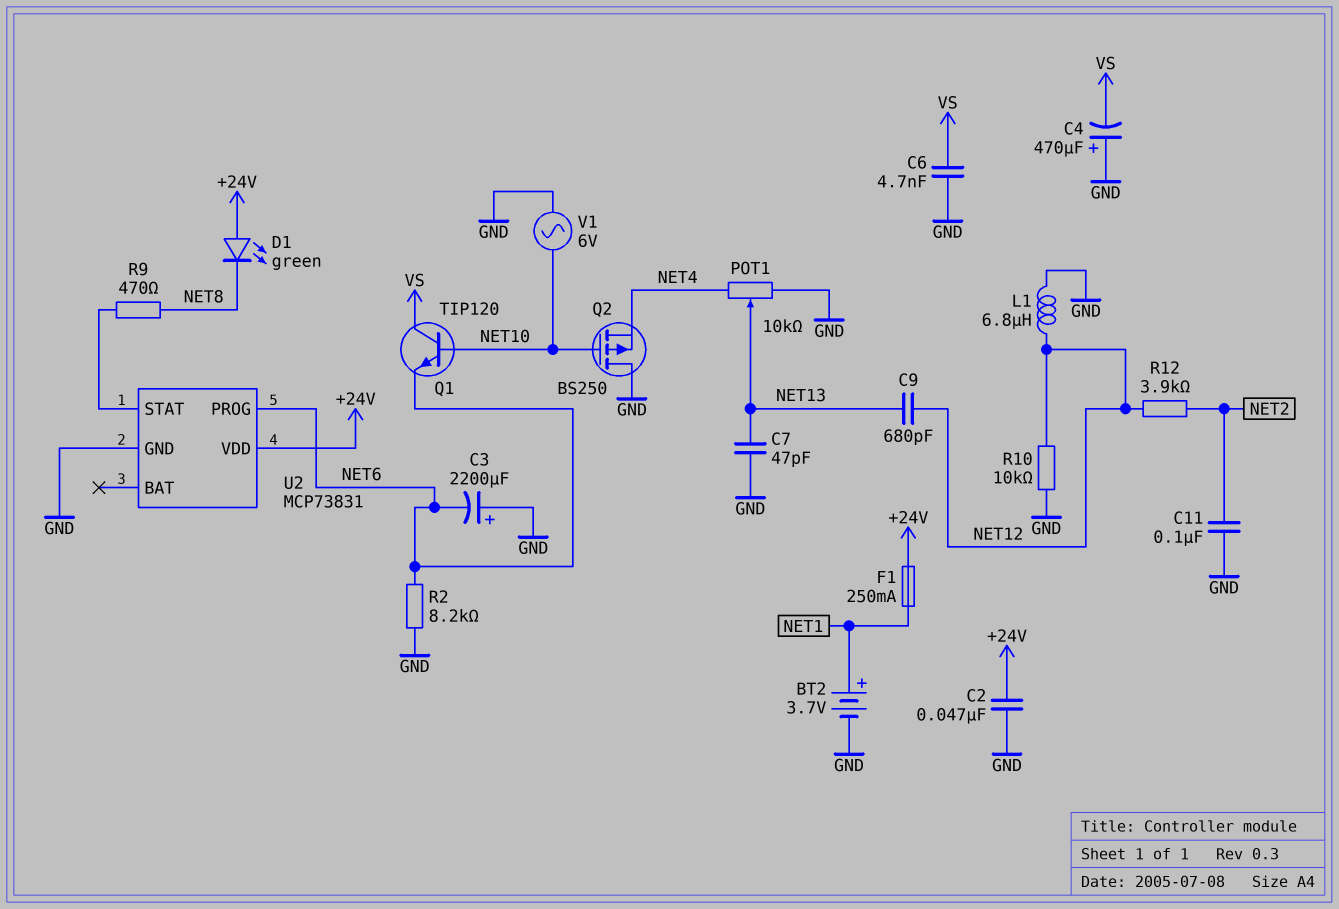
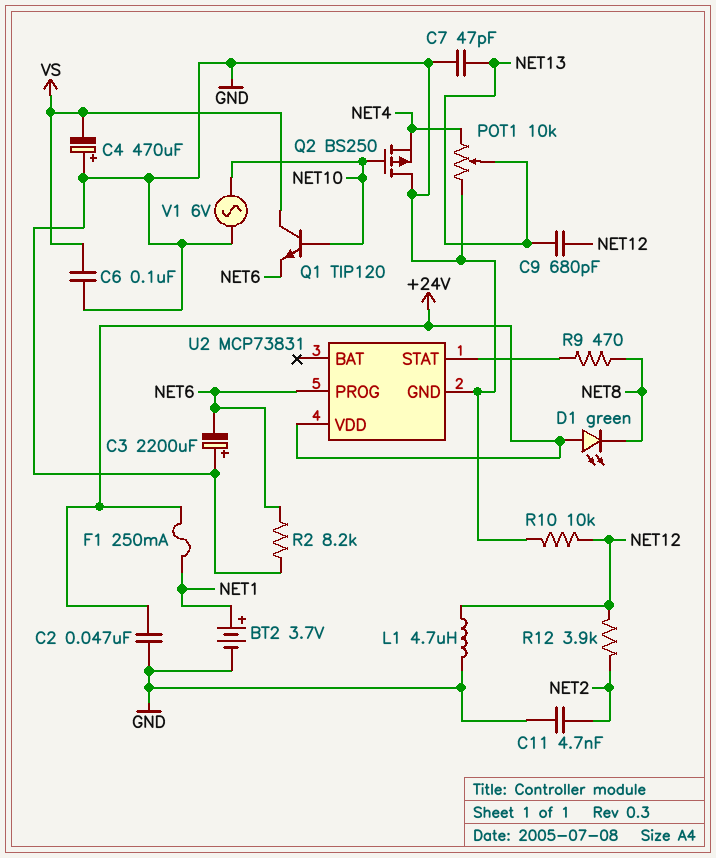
C6: 4.7nF (GND, VS) -> 100nF (GND, VS)
C11: 100nF (GND, NET2) -> 4.7nF (GND, NET2)
L1: 6.8uH (GND, NET12) -> 4.7uH (GND, NET12)

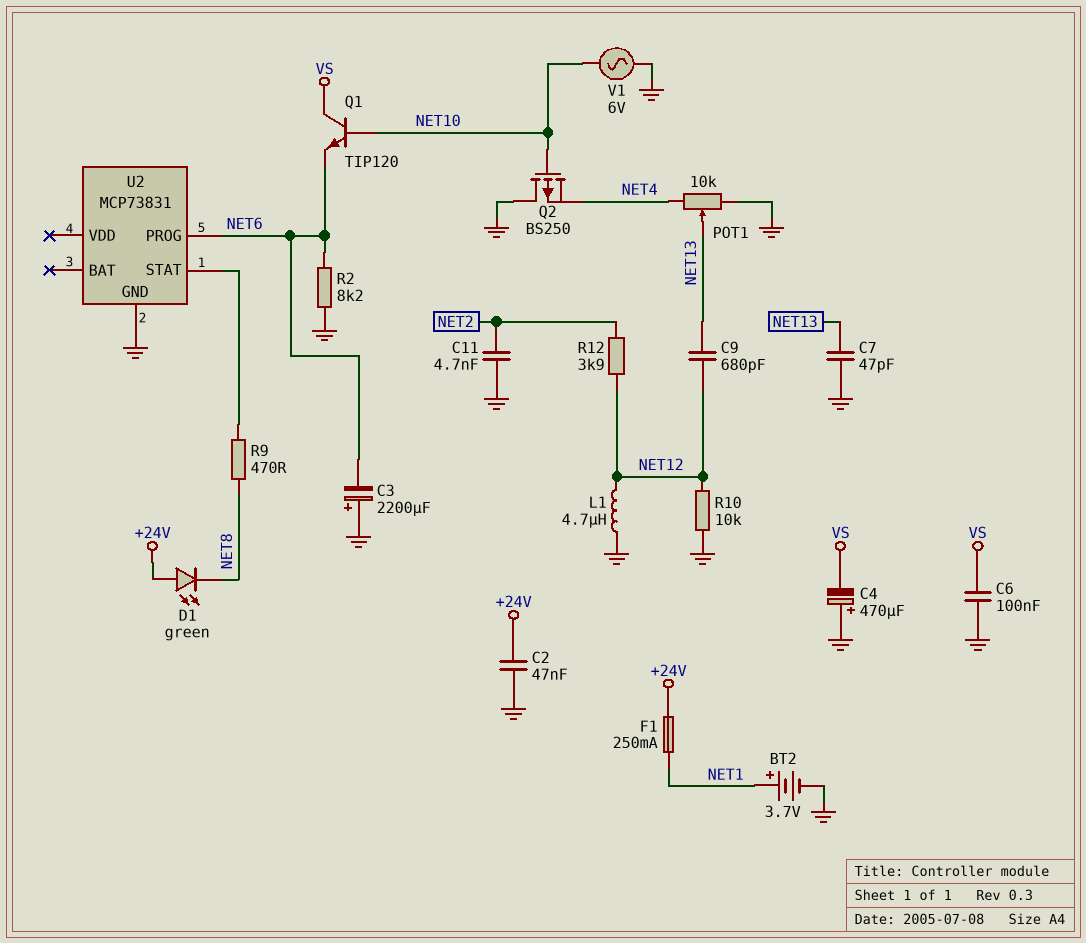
U2 pin VDD: +24V -> none

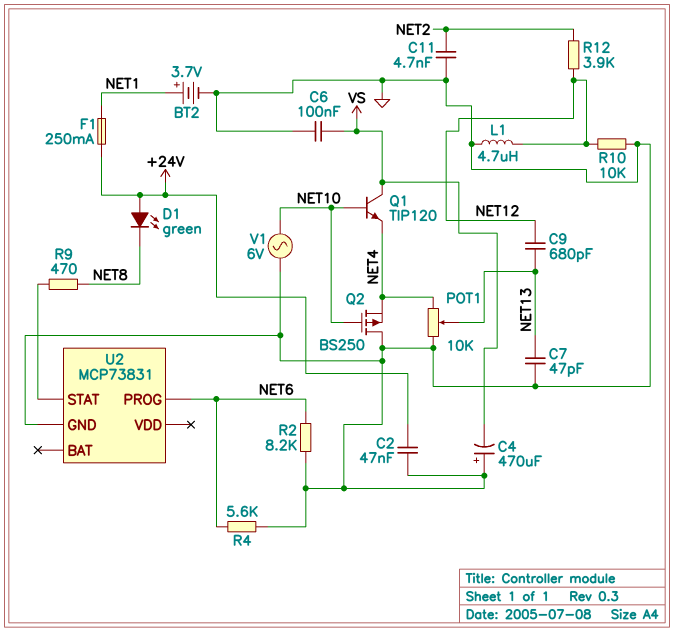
C3: 2200uF (plus GND, minus NET6) -> none
Q1: NPN TIP120 (B NET10, C VS, E NET6) -> NPN TIP120 (B NET10, C VS, E NET4)
R4: none -> 5.6k (GND, NET6)

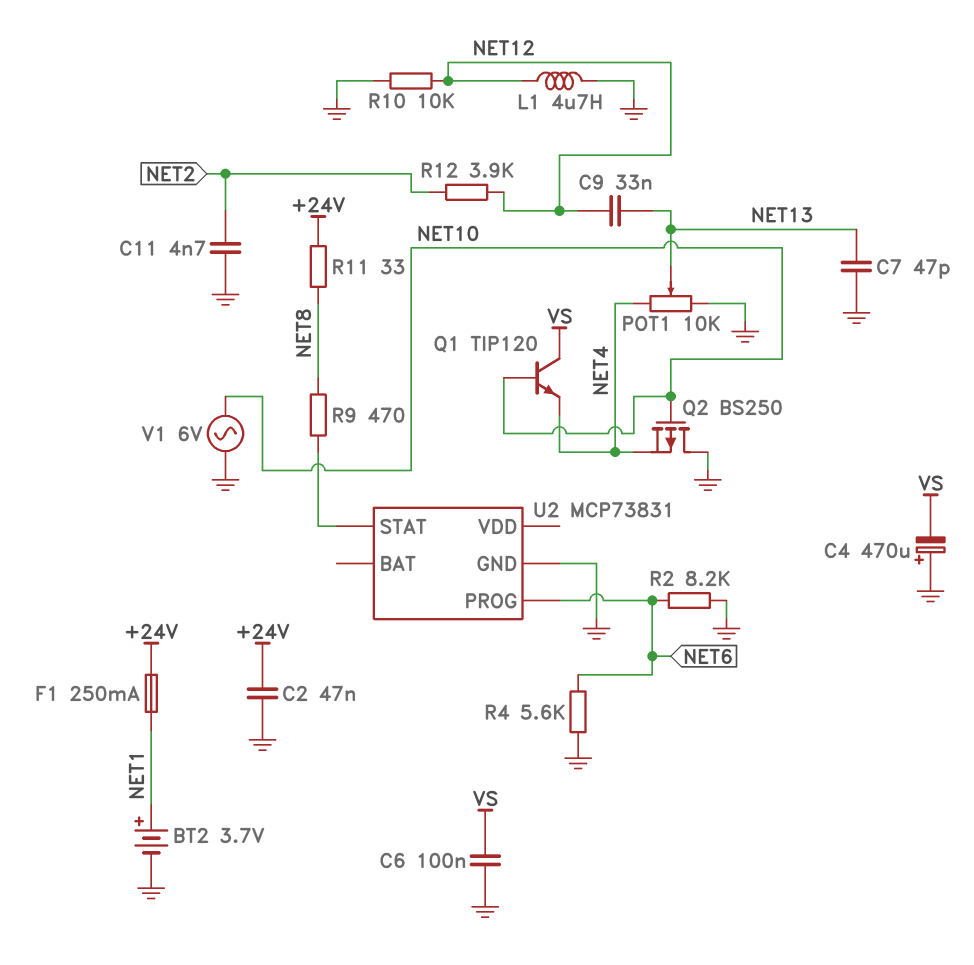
C9: 680pF (NET12, NET13) -> 33nF (NET12, NET13)
D1: LED green (A +24V, K NET8) -> none
R11: none -> 33 (+24V, NET8)

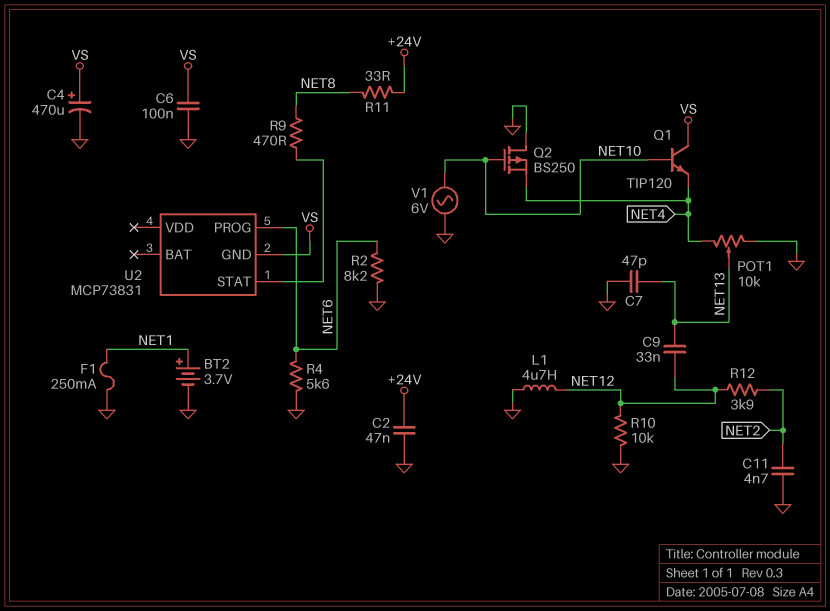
C4: 470uF (plus GND, minus VS) -> 470uF (plus VS, minus GND)
F1: 250mA (+24V, NET1) -> 250mA (GND, NET1)
U2 pin GND: GND -> VS

